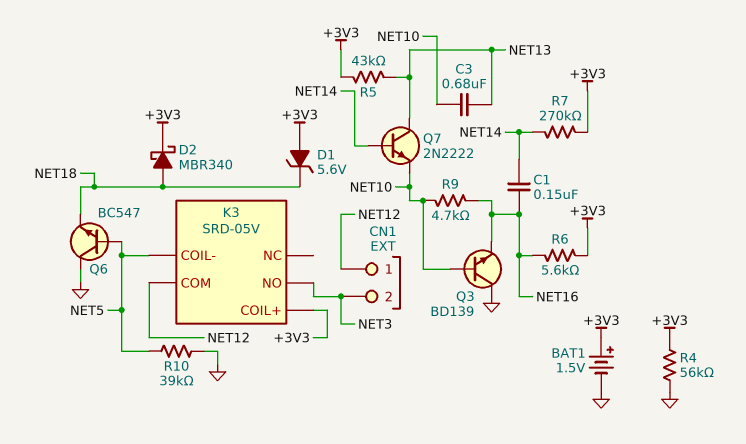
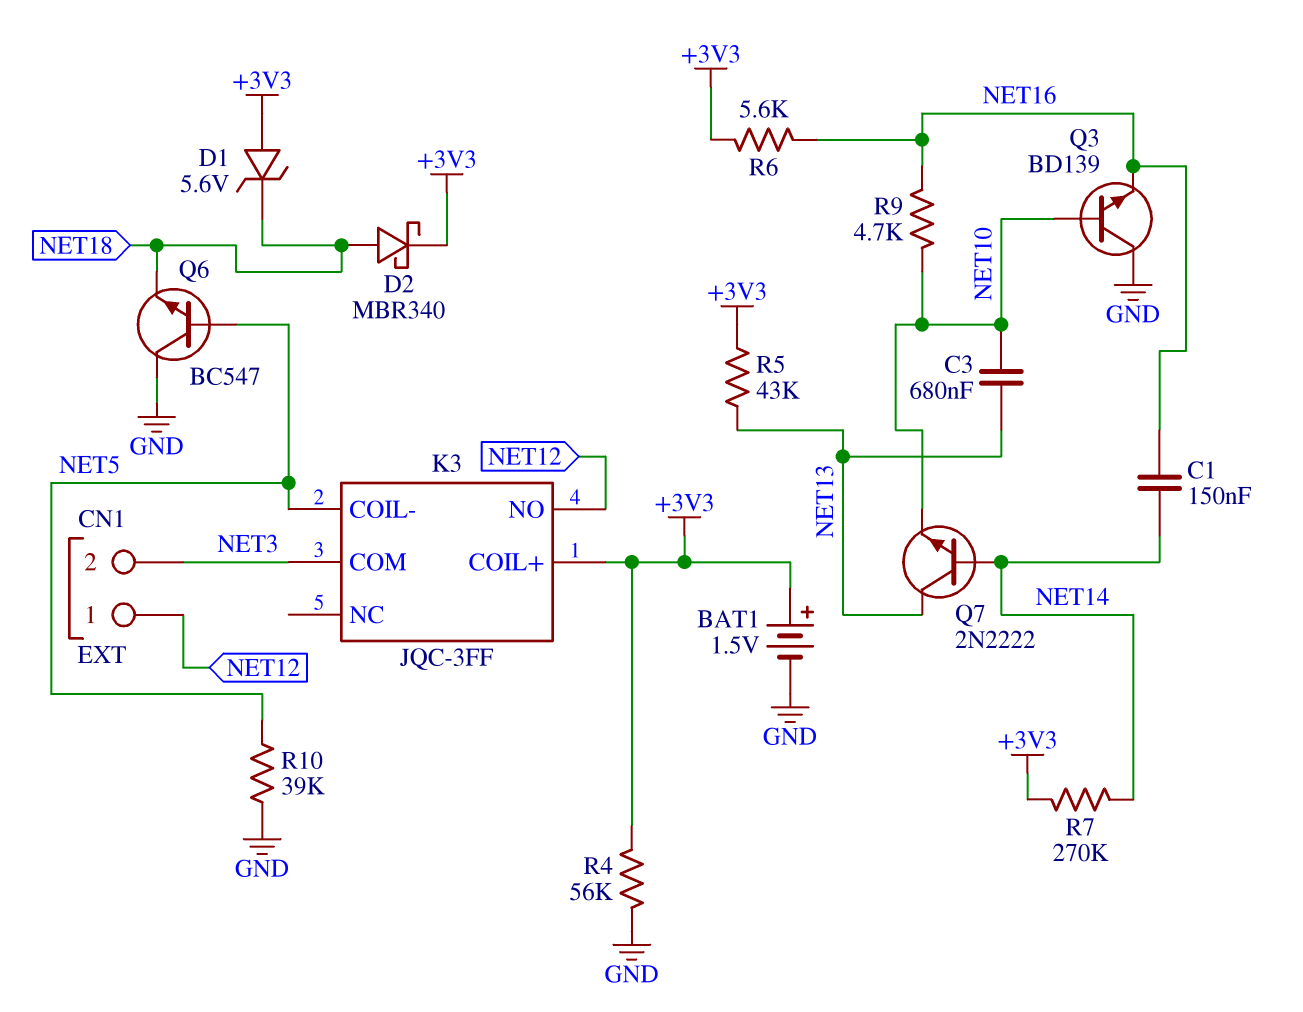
K3: SRD-05V -> JQC-3FF
K3 pin COM: NET12 -> NET3
K3 pin NO: NET3 -> NET12

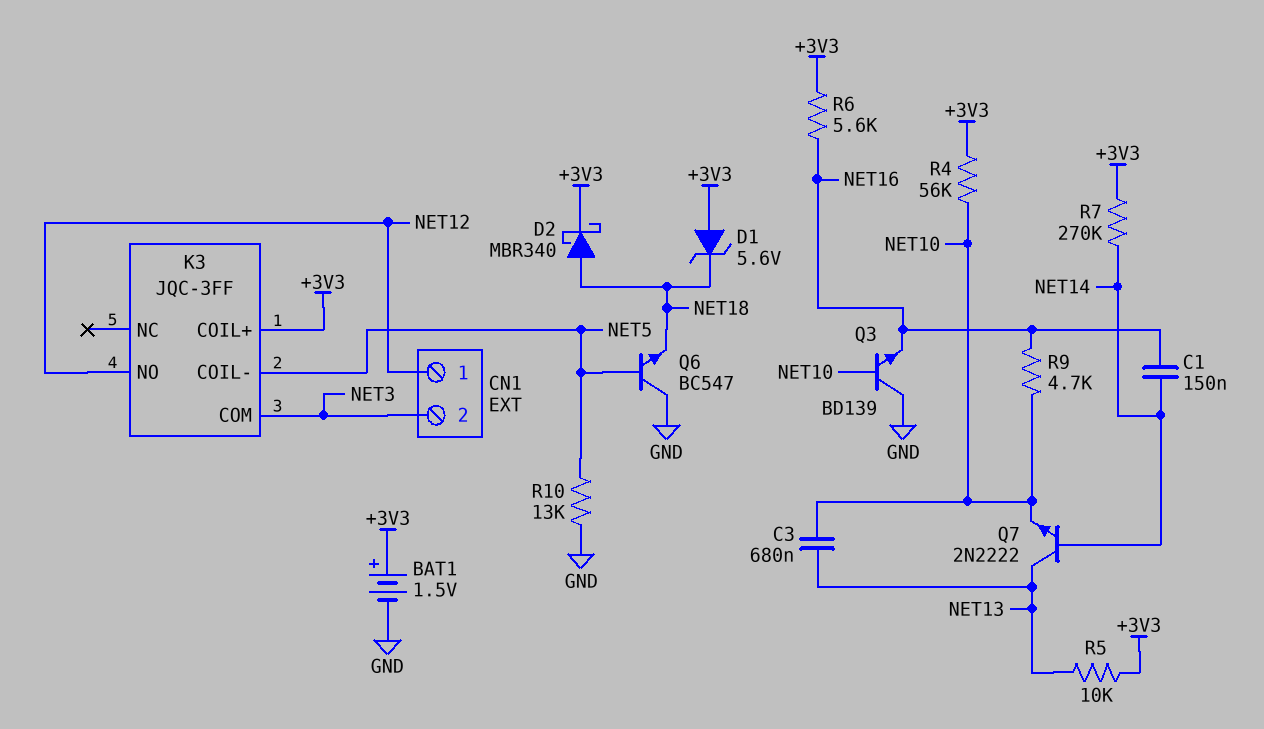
R4: 56k (+3V3, GND) -> 56k (+3V3, NET10)
R5: 43k (+3V3, NET13) -> 10k (+3V3, NET13)
R10: 39k (GND, NET5) -> 13k (GND, NET5)

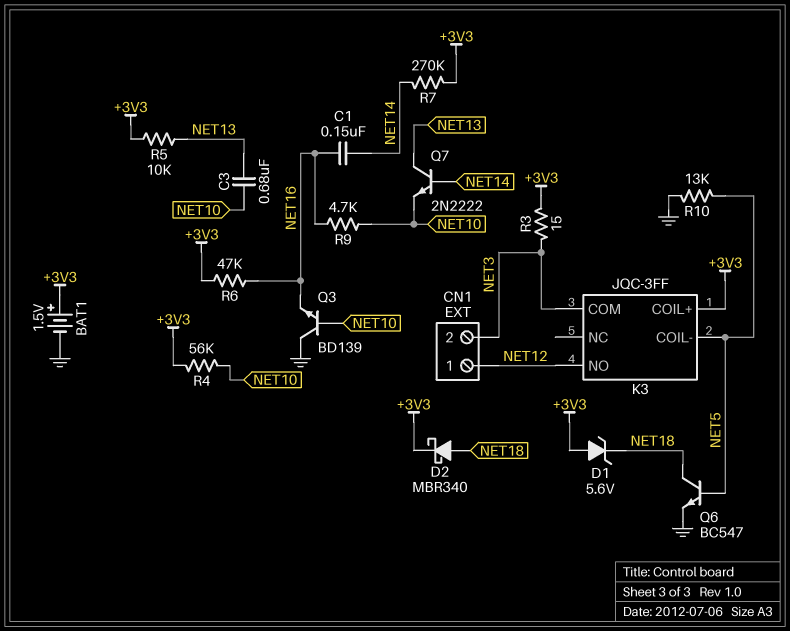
Q6: NPN BC547 (B NET5, C GND, E NET18) -> NPN BC547 (B NET5, C NET18, E GND)
R3: none -> 15 (+3V3, NET3)
R6: 5.6k (+3V3, NET16) -> 47k (+3V3, NET16)

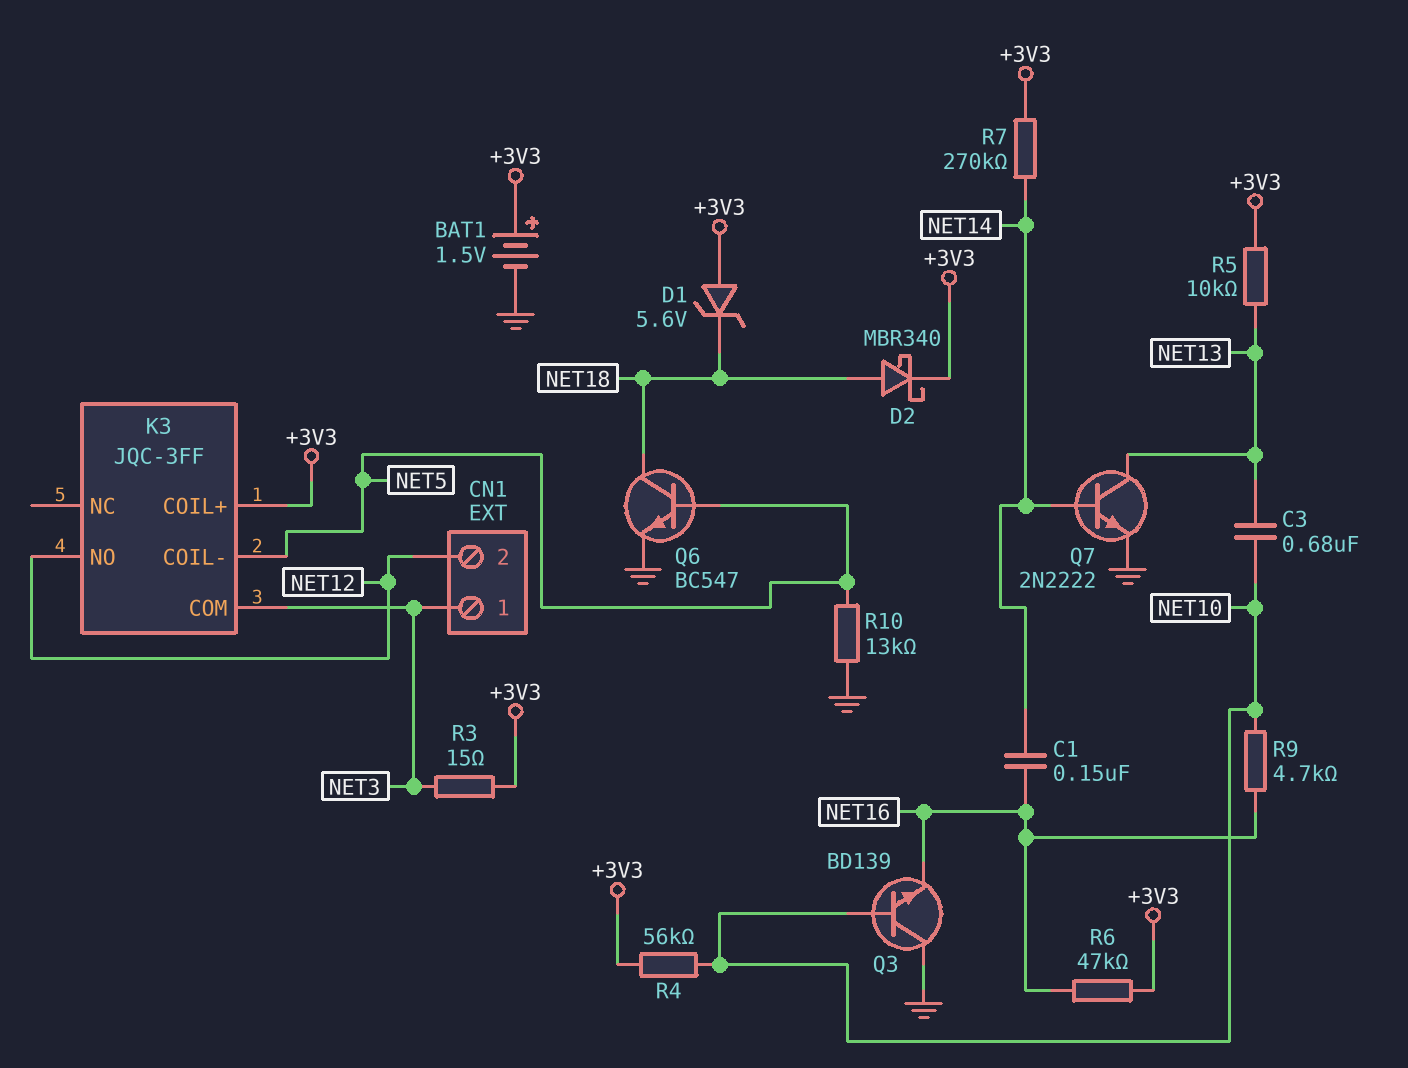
CN1 pin 1: NET12 -> NET3
CN1 pin 2: NET3 -> NET12
Q7: NPN 2N2222 (B NET14, C NET13, E NET10) -> NPN 2N2222 (B NET14, C NET13, E GND)

